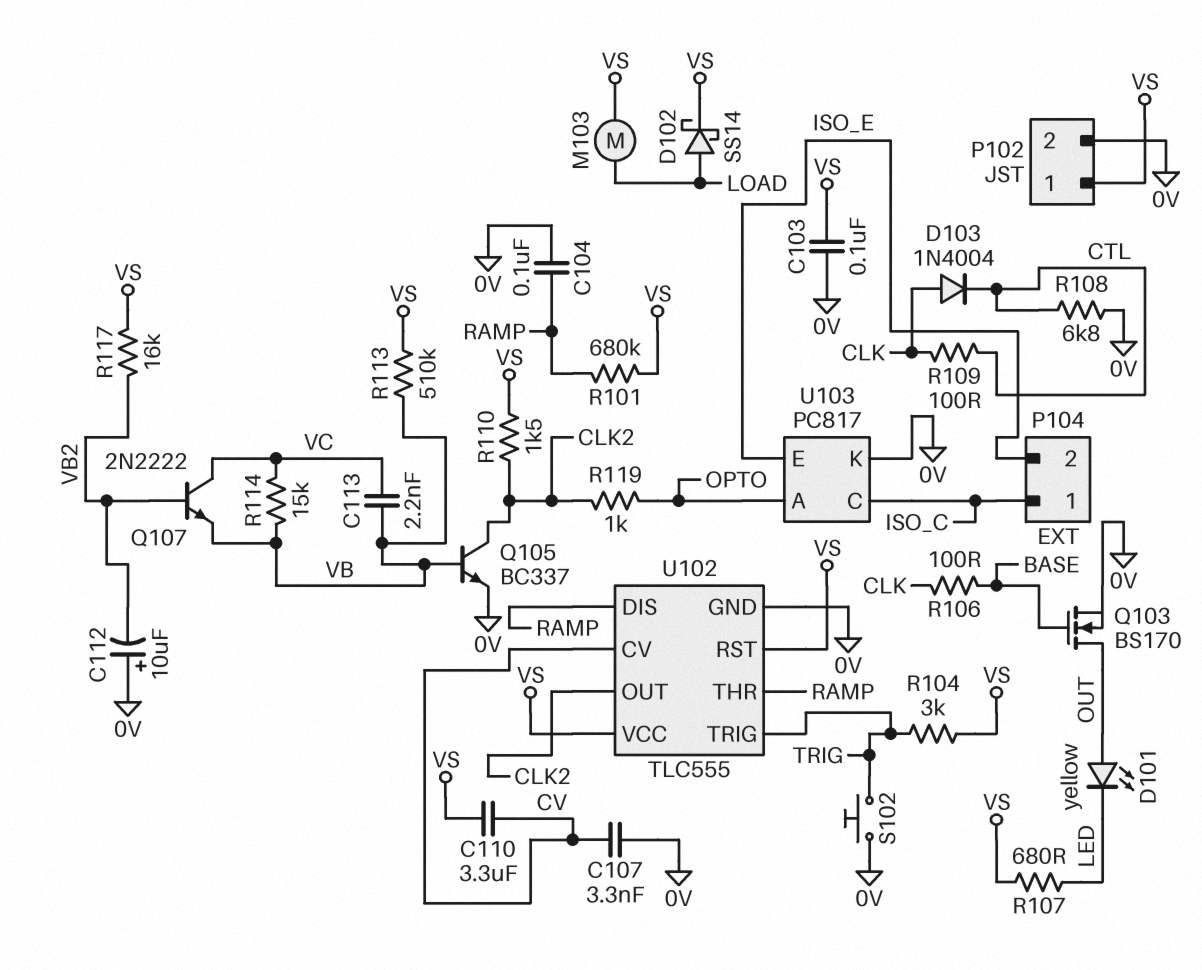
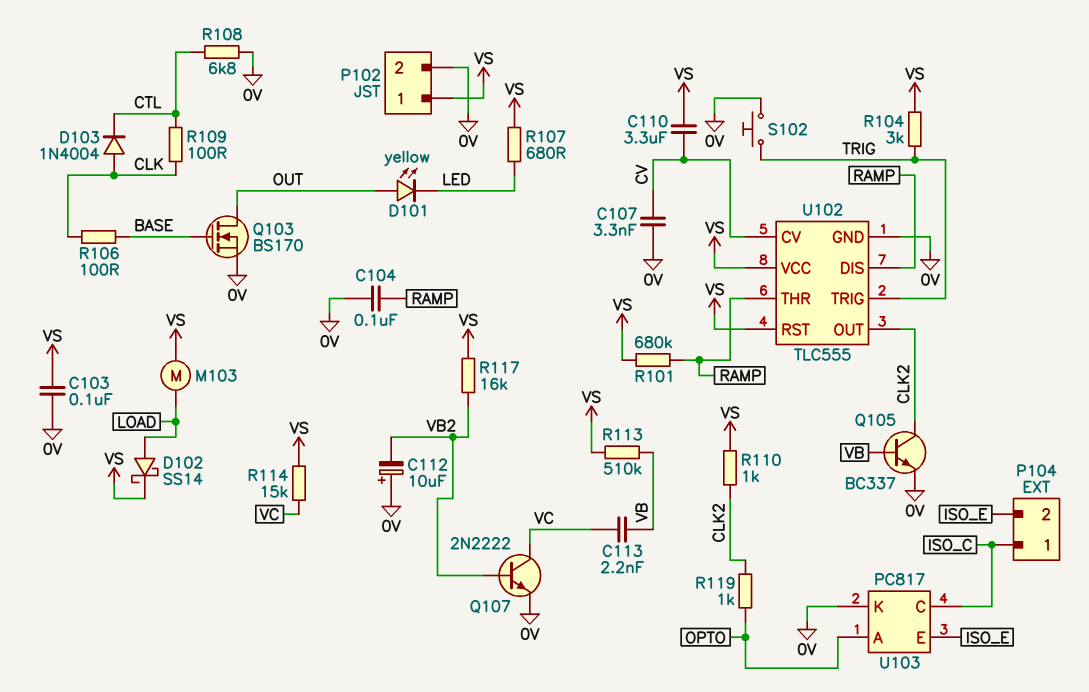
Q107: NPN 2N2222 (B VB2, C VC, E VB) -> NPN 2N2222 (B VB2, C VC, E 0V)
R110: 1.5k (CLK2, VS) -> 1k (CLK2, VS)
R114: 15k (VB, VC) -> 15k (VC, VS)

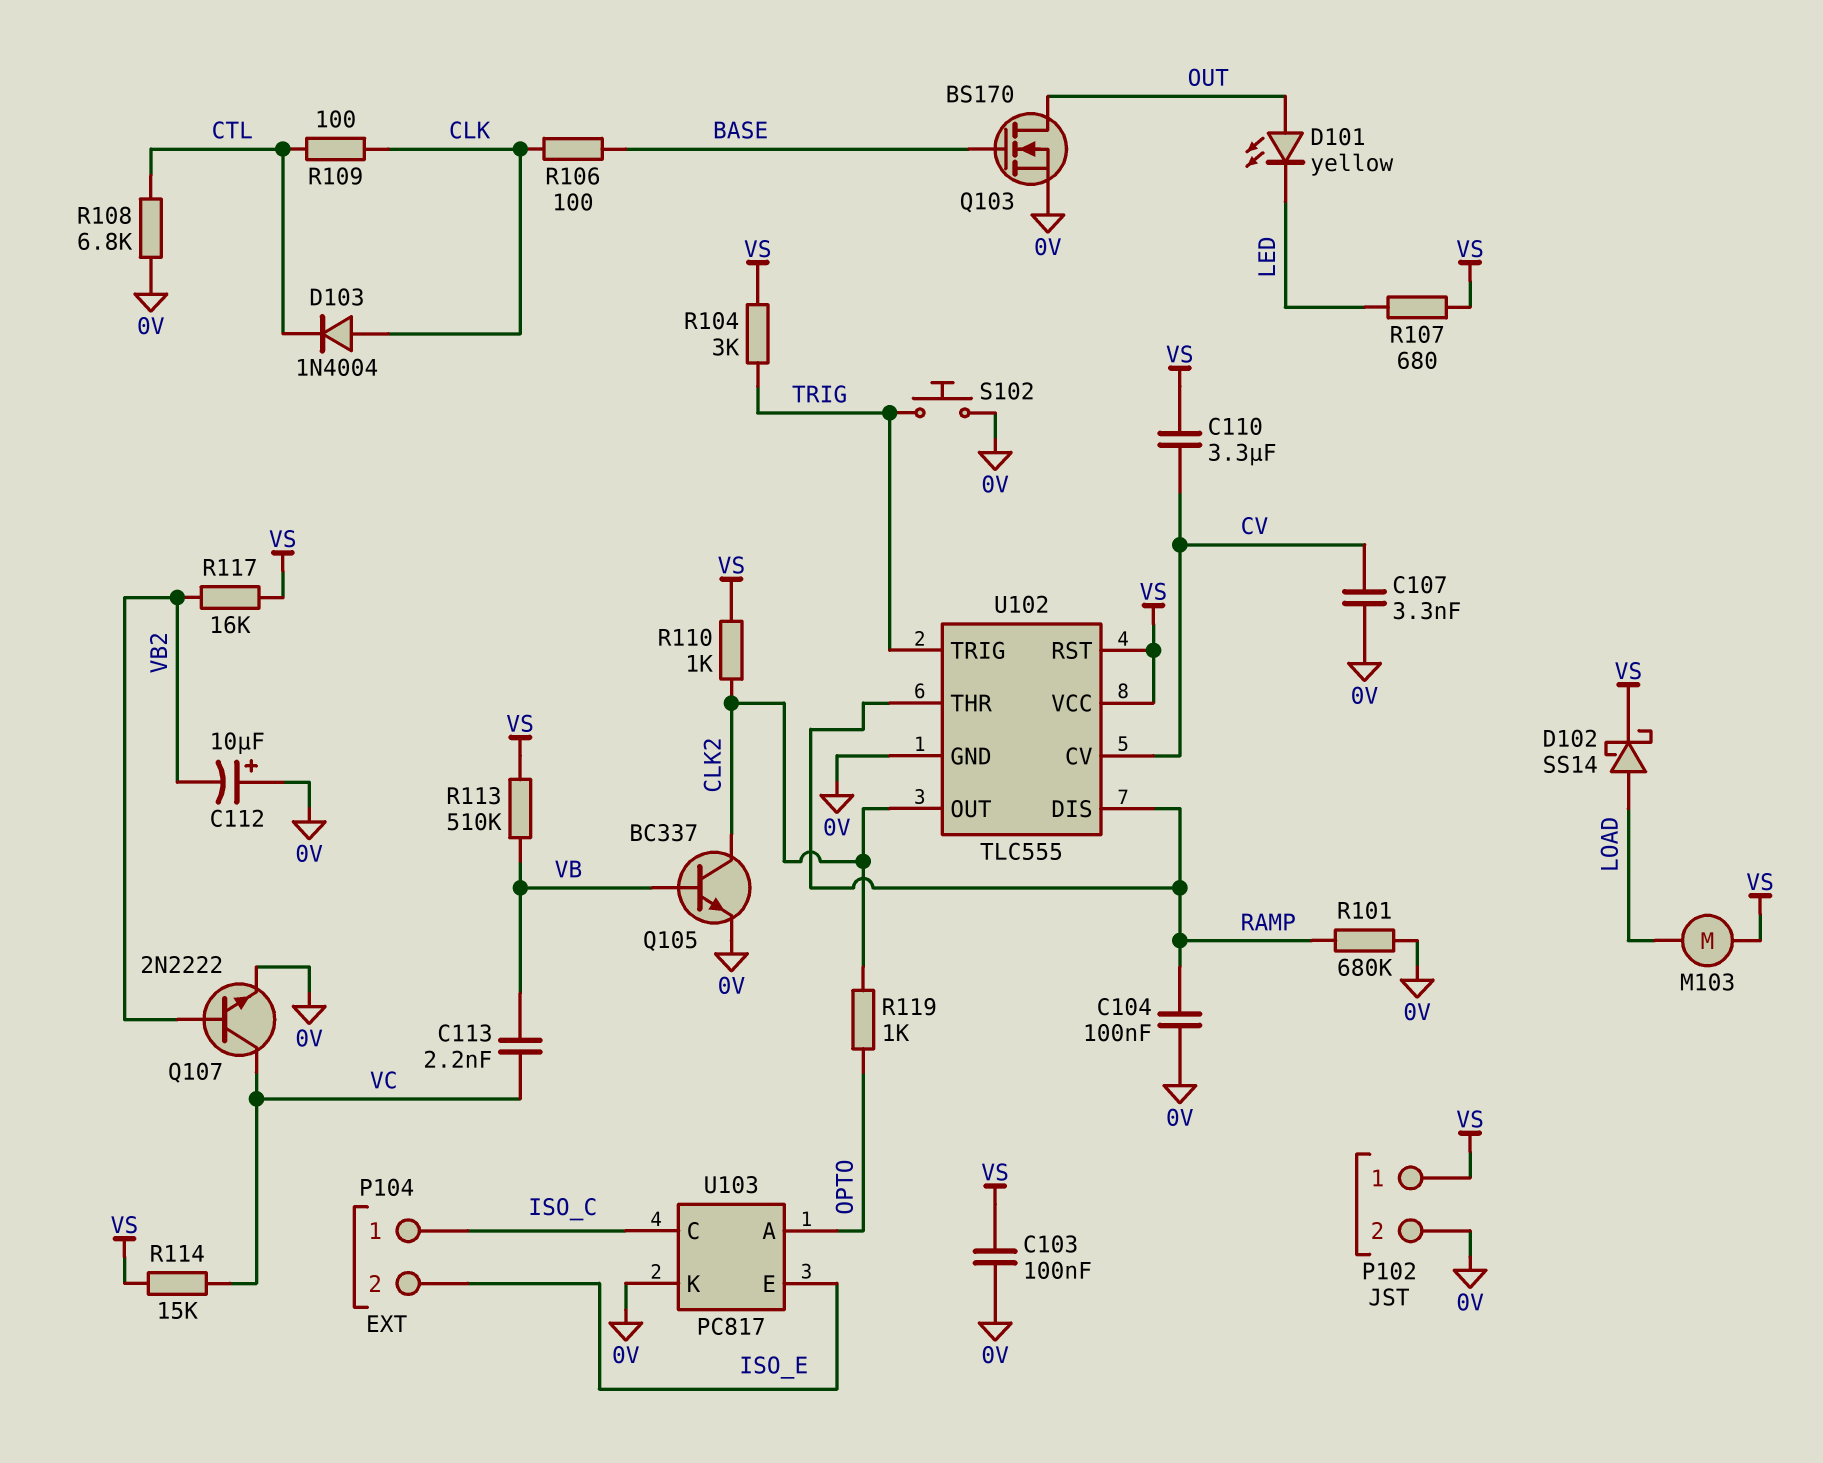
R101: 680k (RAMP, VS) -> 680k (0V, RAMP)

